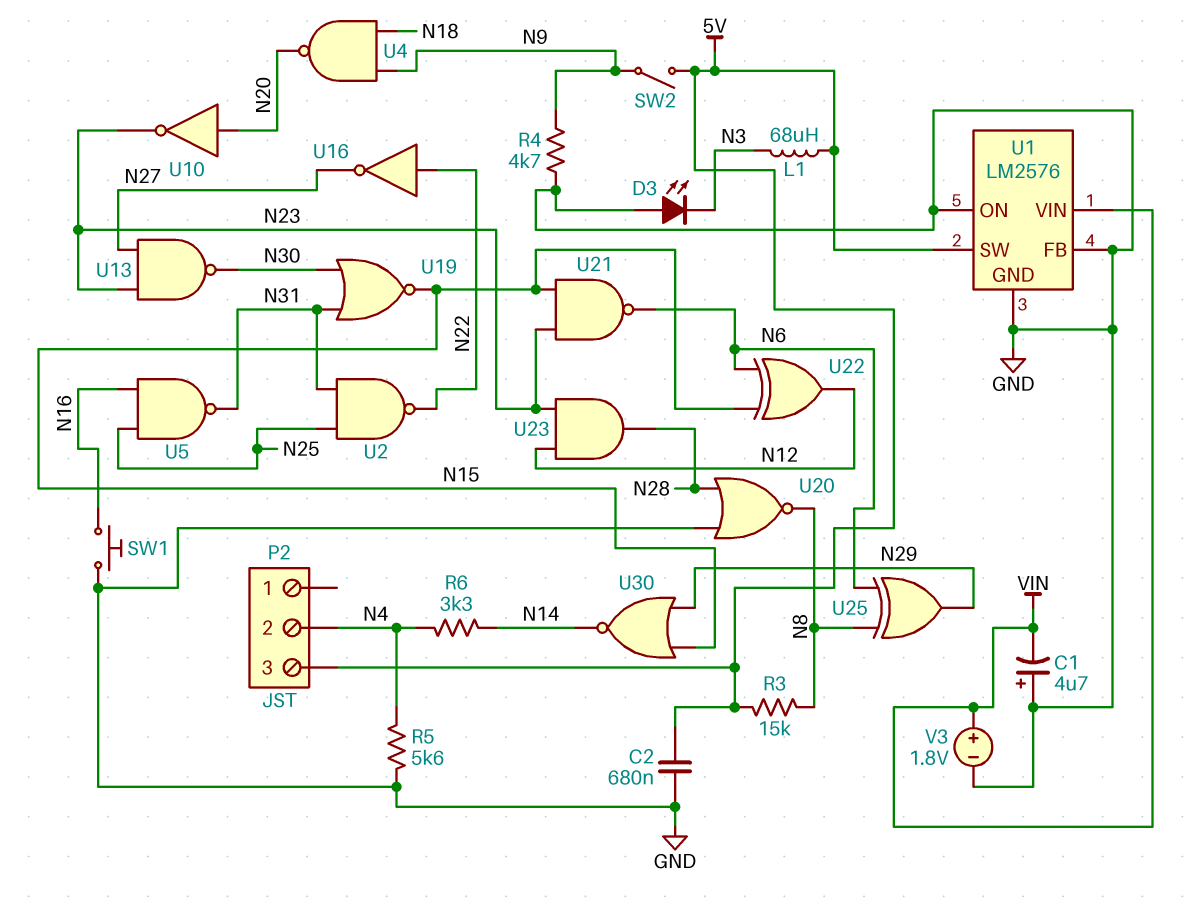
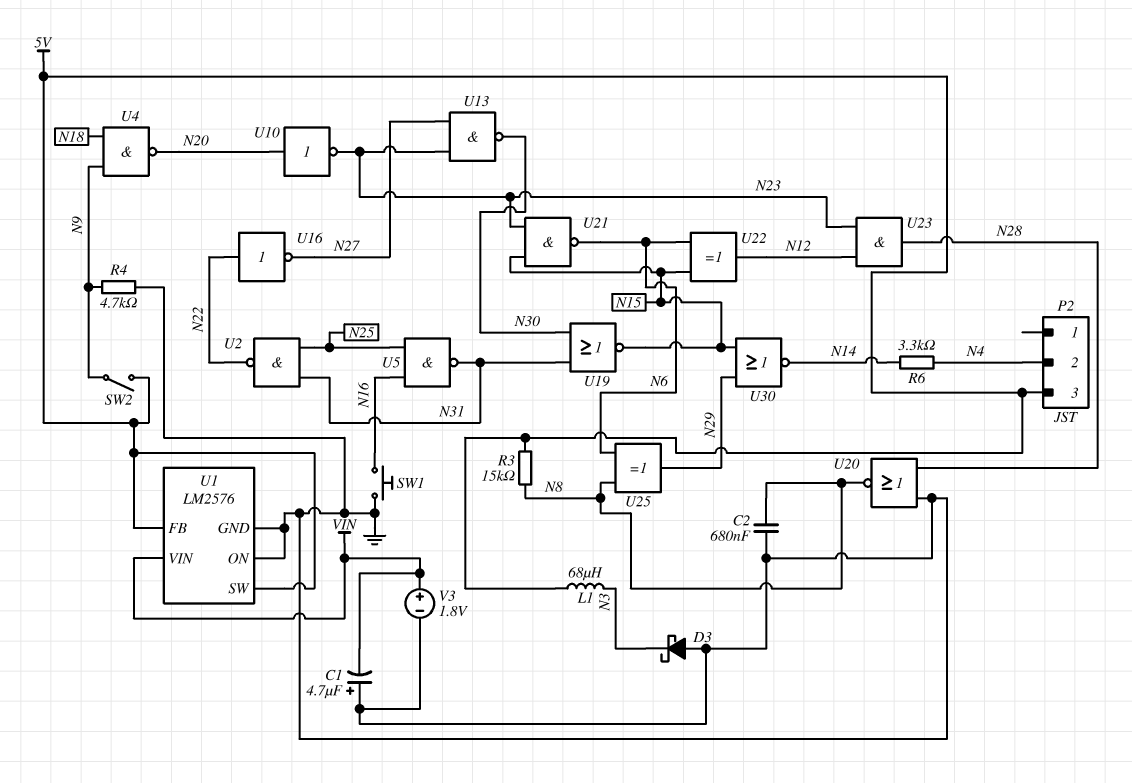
C2: 680nF (5V, GND) -> 680nF (GND, N8)
D3: LED (A GND, K N3) -> schottky (A GND, K N3)
R5: 5.6k (GND, N4) -> none
U1 pin FB: GND -> 5V

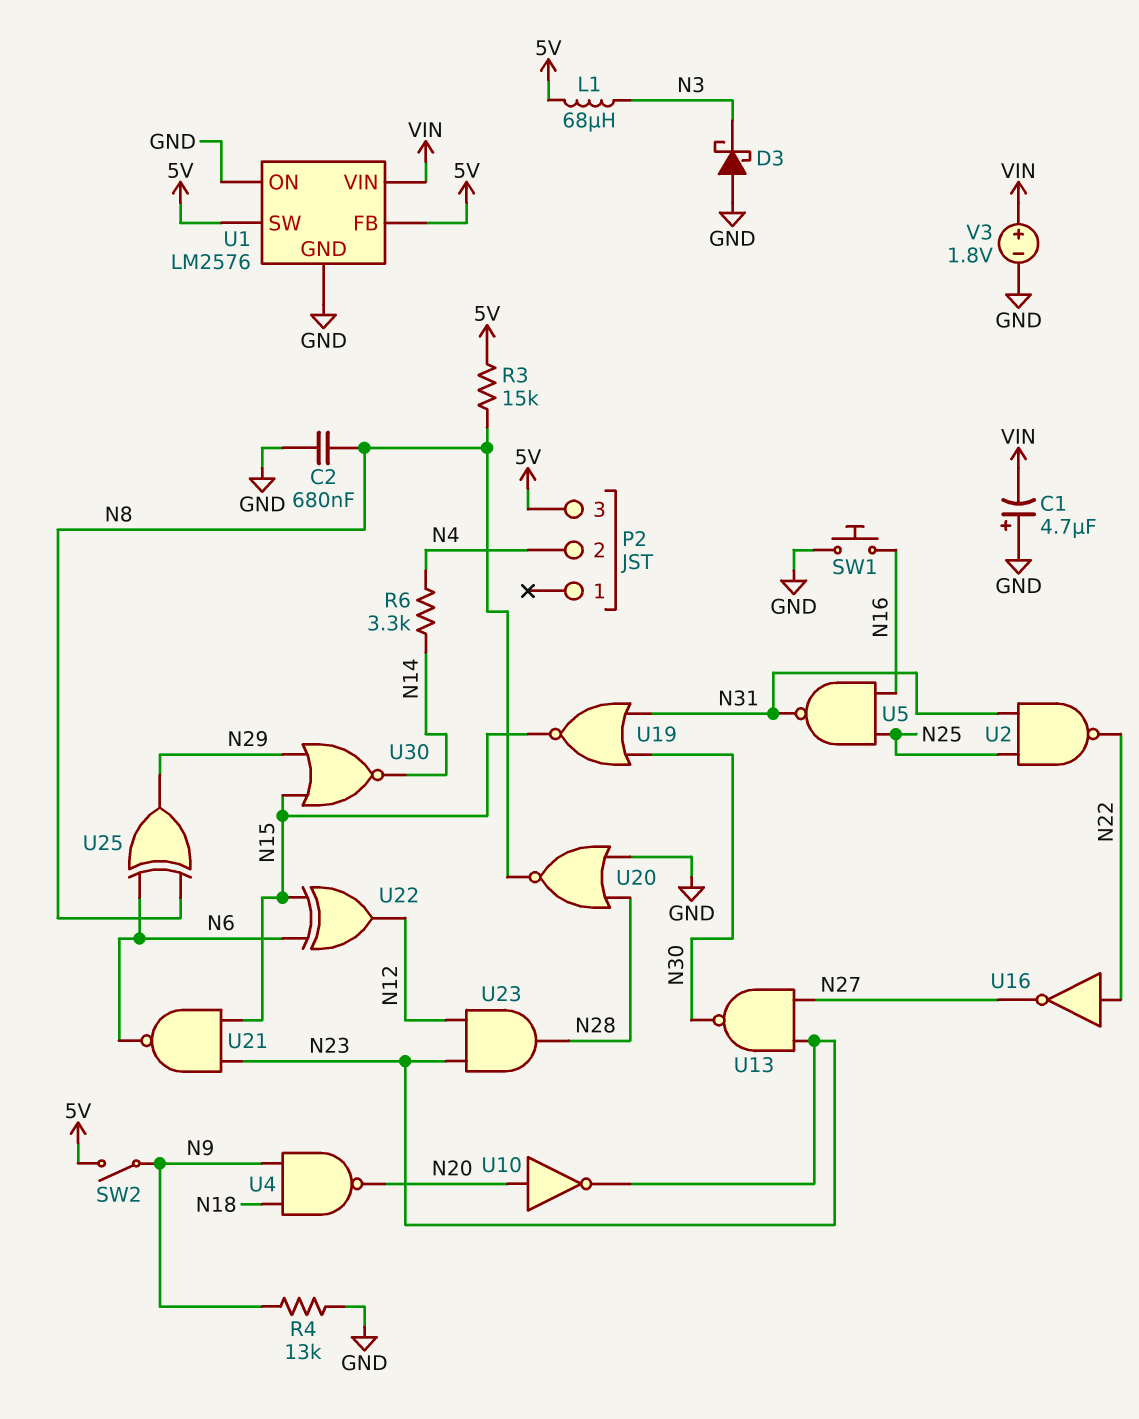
R4: 4.7k (GND, N9) -> 13k (GND, N9)

